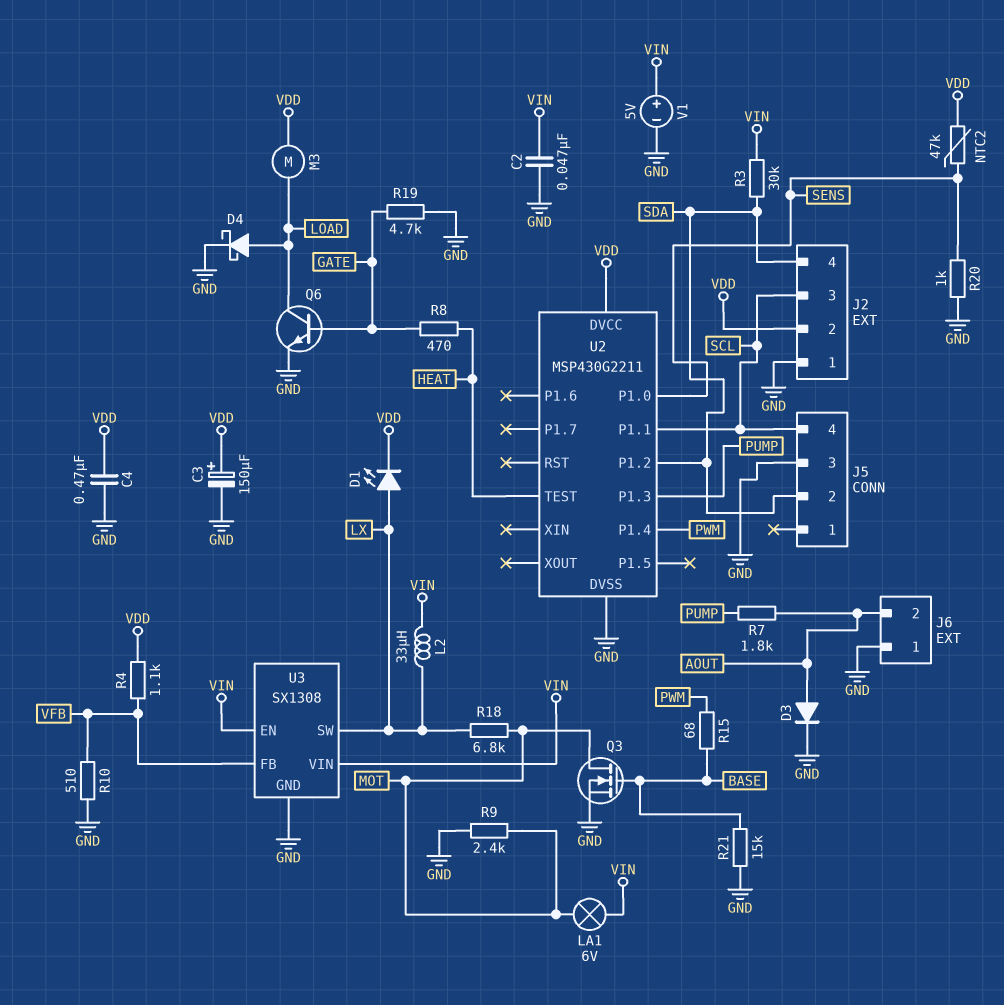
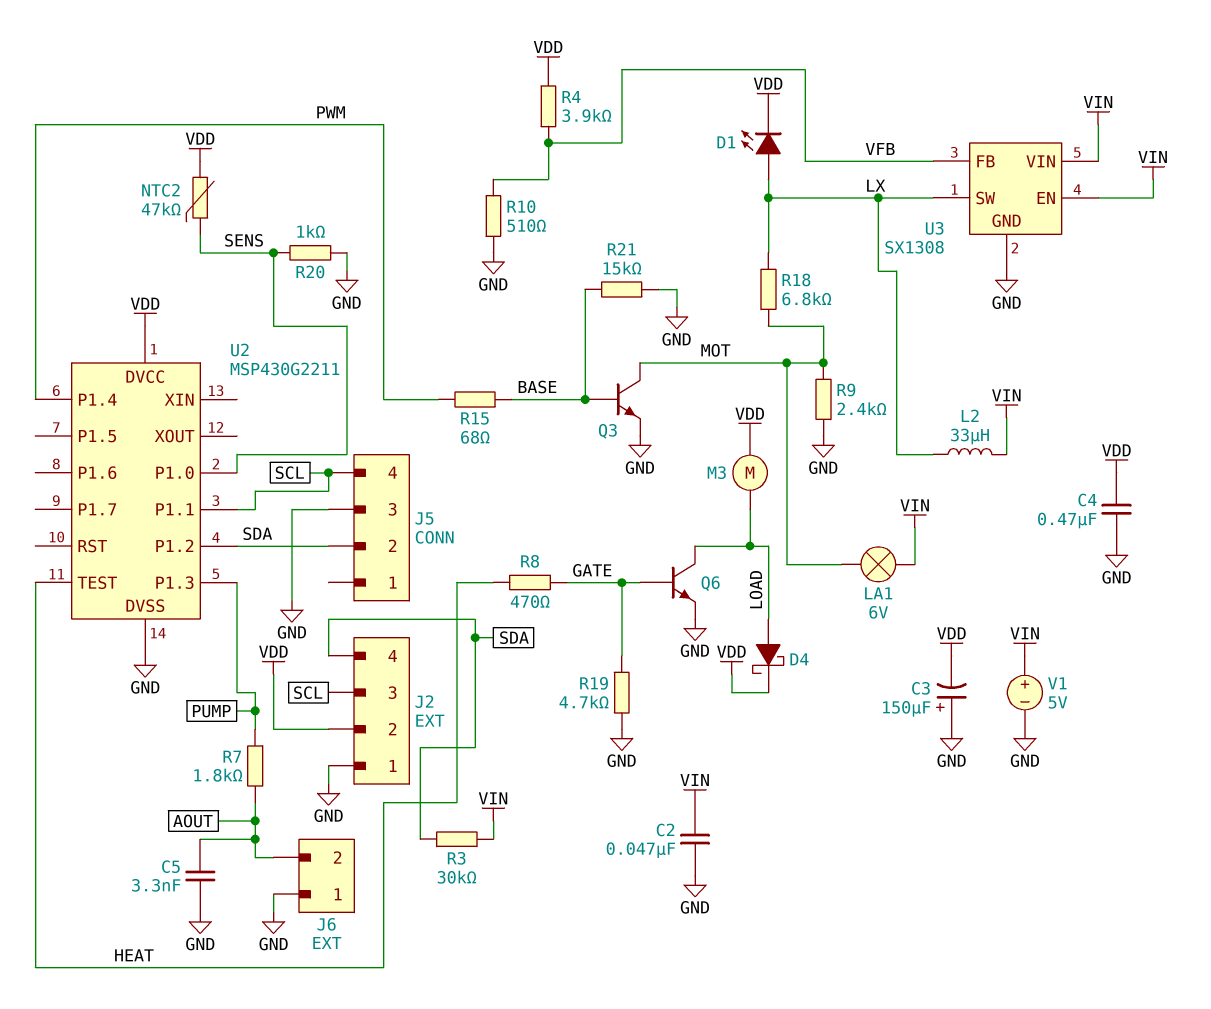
C3: 150uF (plus VDD, minus GND) -> 150uF (plus GND, minus VDD)
C5: none -> 3.3nF (AOUT, GND)
D3: diode (A AOUT, K GND) -> none
D4: schottky (A LOAD, K GND) -> schottky (A LOAD, K VDD)
Q3: NMOS (G BASE, D MOT, S GND) -> NPN (B BASE, C MOT, E GND)
R4: 1.1k (VDD, VFB) -> 3.9k (VDD, VFB)

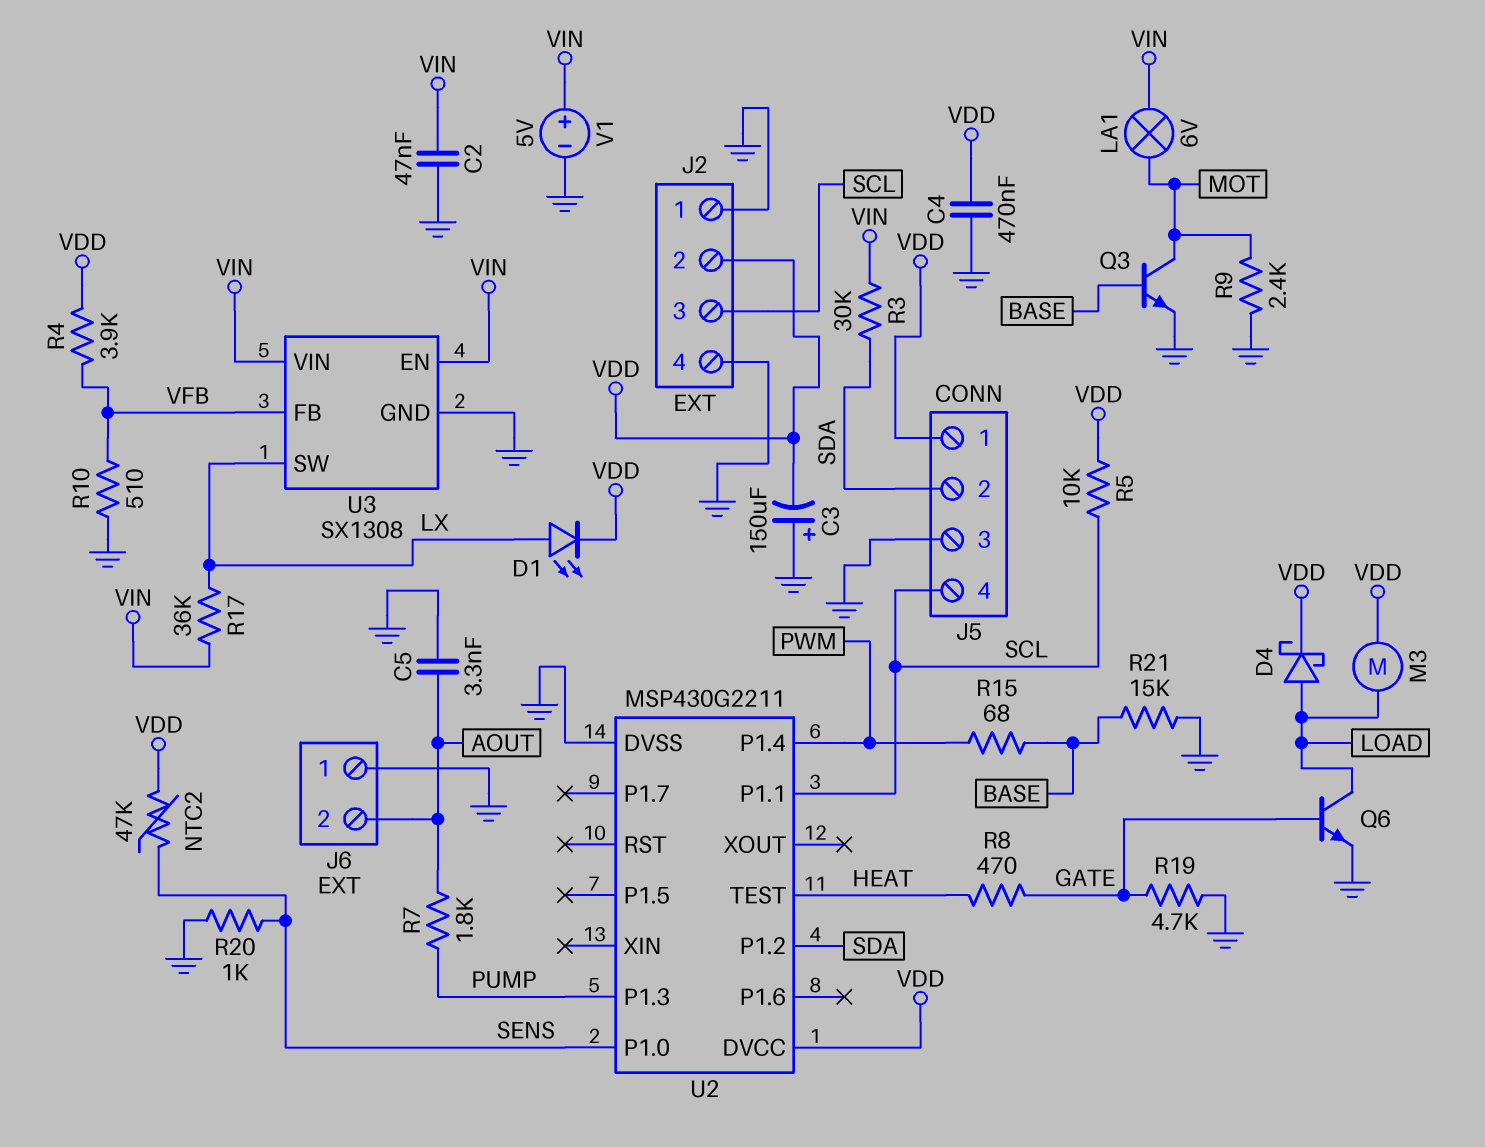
J2 pin 4: SDA -> GND
J5 pin 1: none -> VDD
L2: 33uH (LX, VIN) -> none
R5: none -> 10k (SCL, VDD)
R17: none -> 36k (LX, VIN)
R18: 6.8k (LX, MOT) -> none

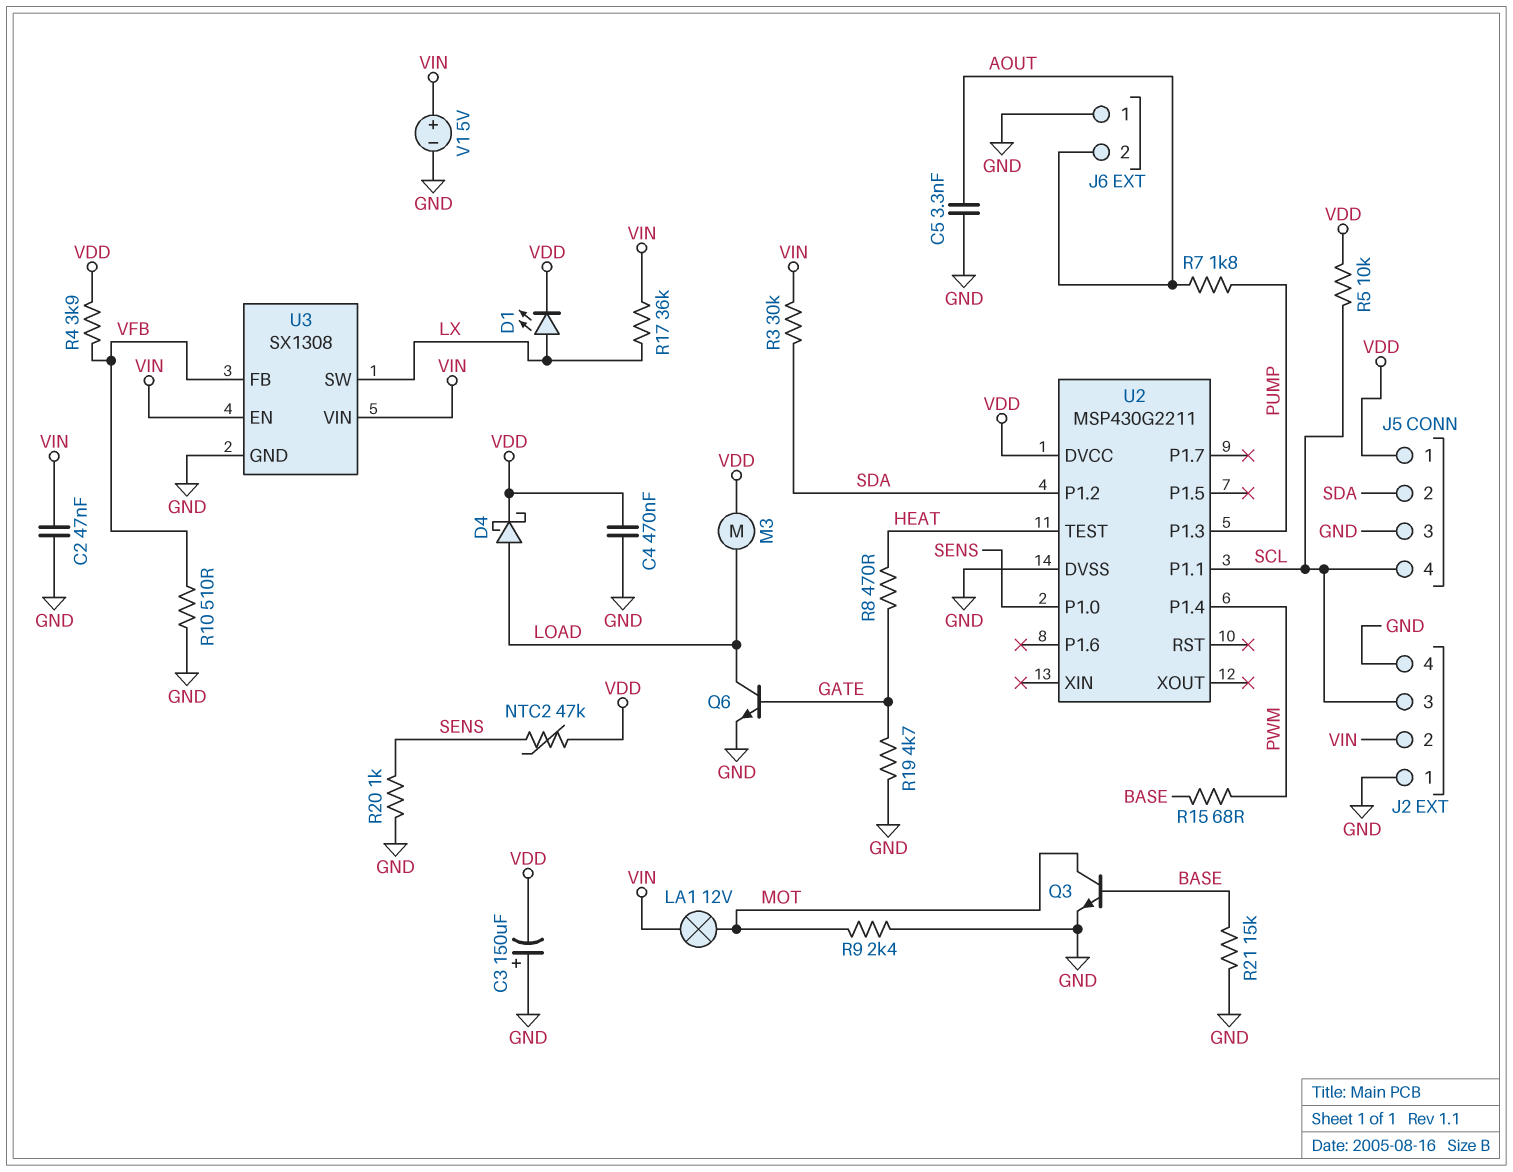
J2 pin 2: VDD -> VIN
LA1: lamp 6V (MOT, VIN) -> lamp 12V (MOT, VIN)

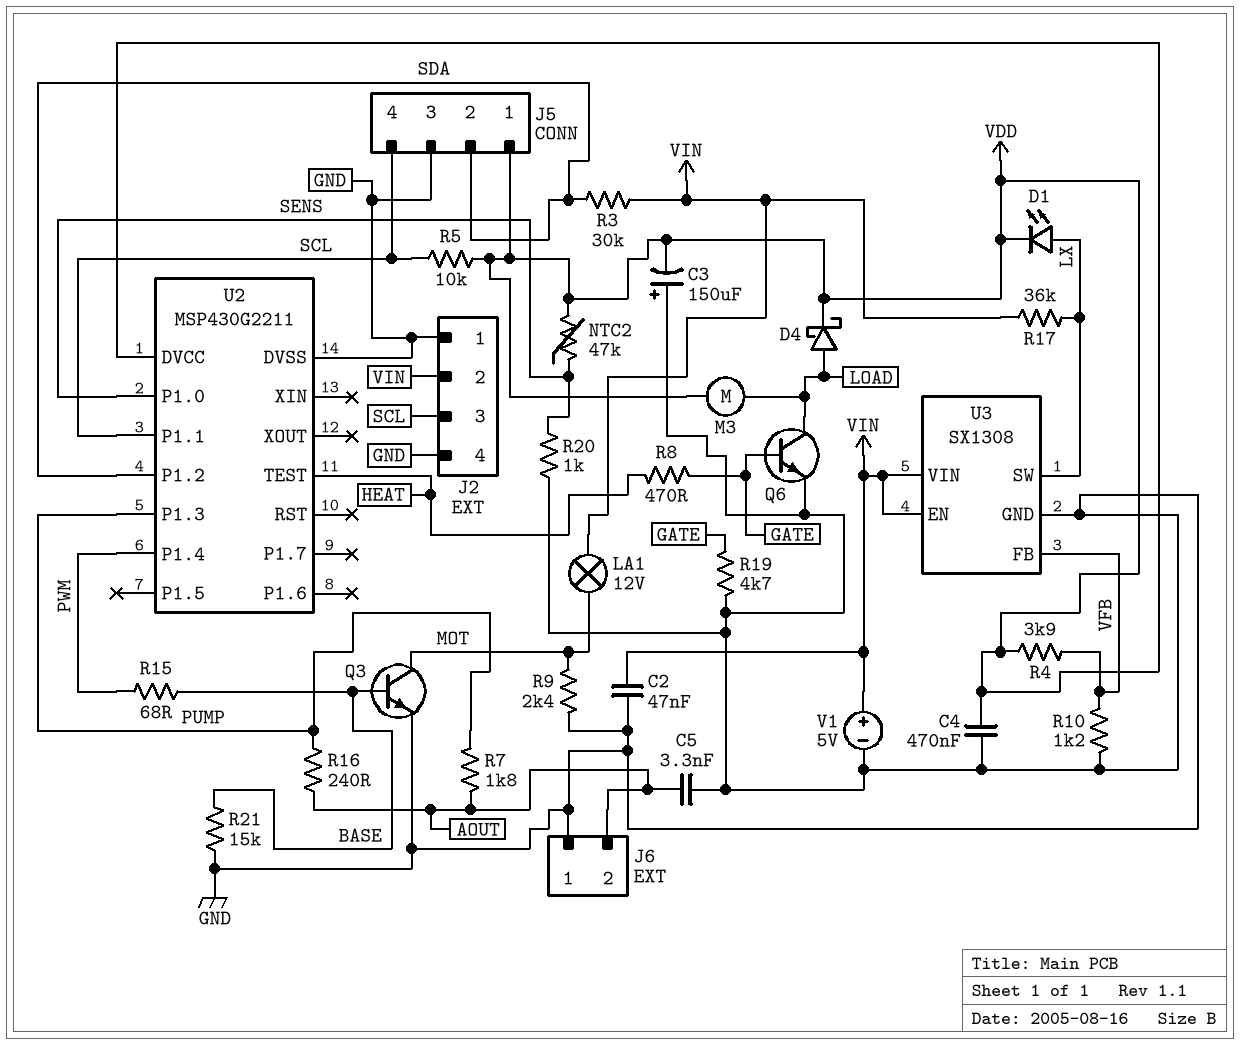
R10: 510 (GND, VFB) -> 1.2k (GND, VFB)
R16: none -> 240 (AOUT, PUMP)

